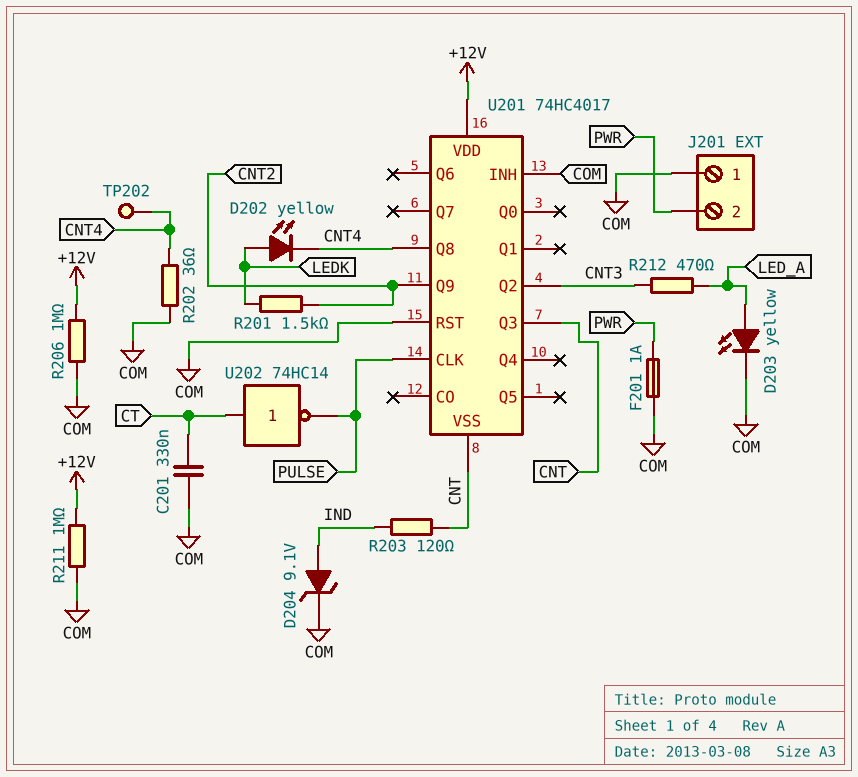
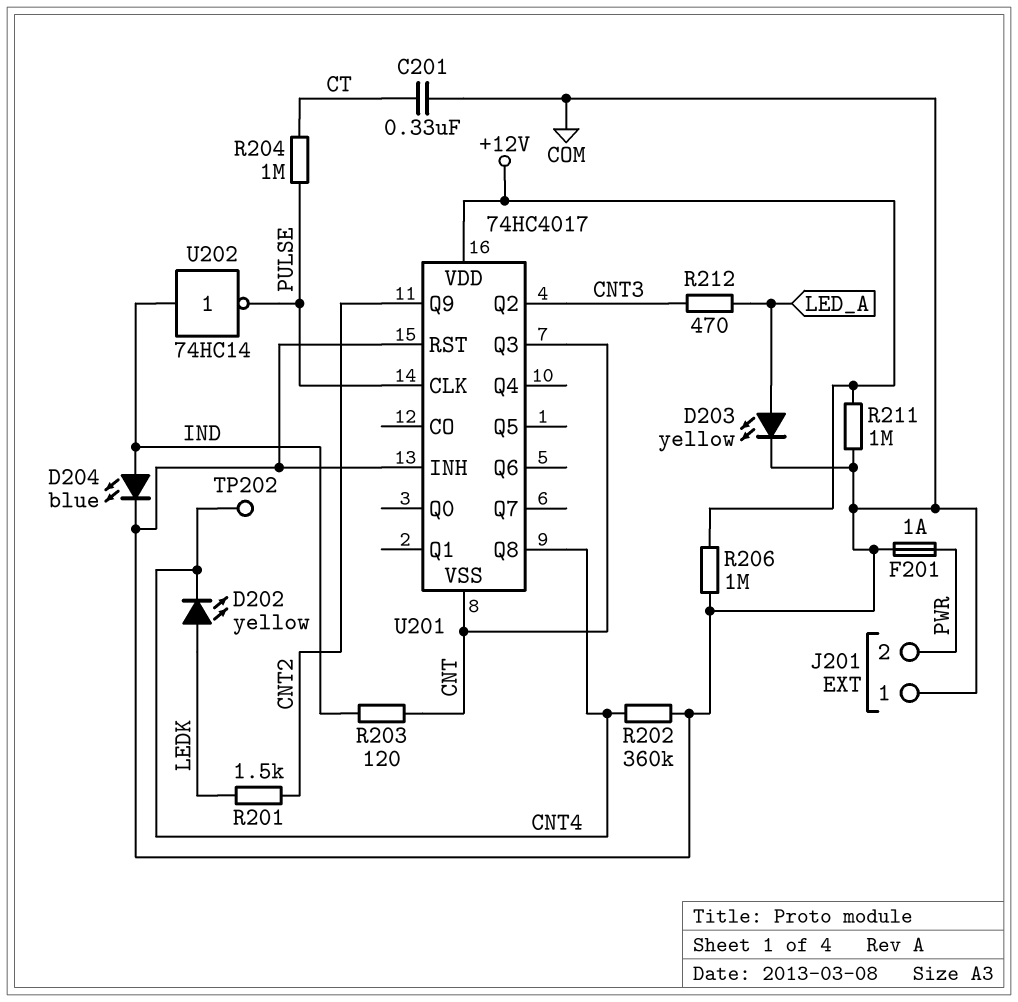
D204: zener 9.1V (A IND, K COM) -> LED blue (A IND, K COM)
R202: 36 (CNT4, COM) -> 360k (CNT4, COM)
R204: none -> 1M (CT, PULSE)
U202: NOT 74HC14 (in CT, out PULSE) -> NOT 74HC14 (in IND, out PULSE)

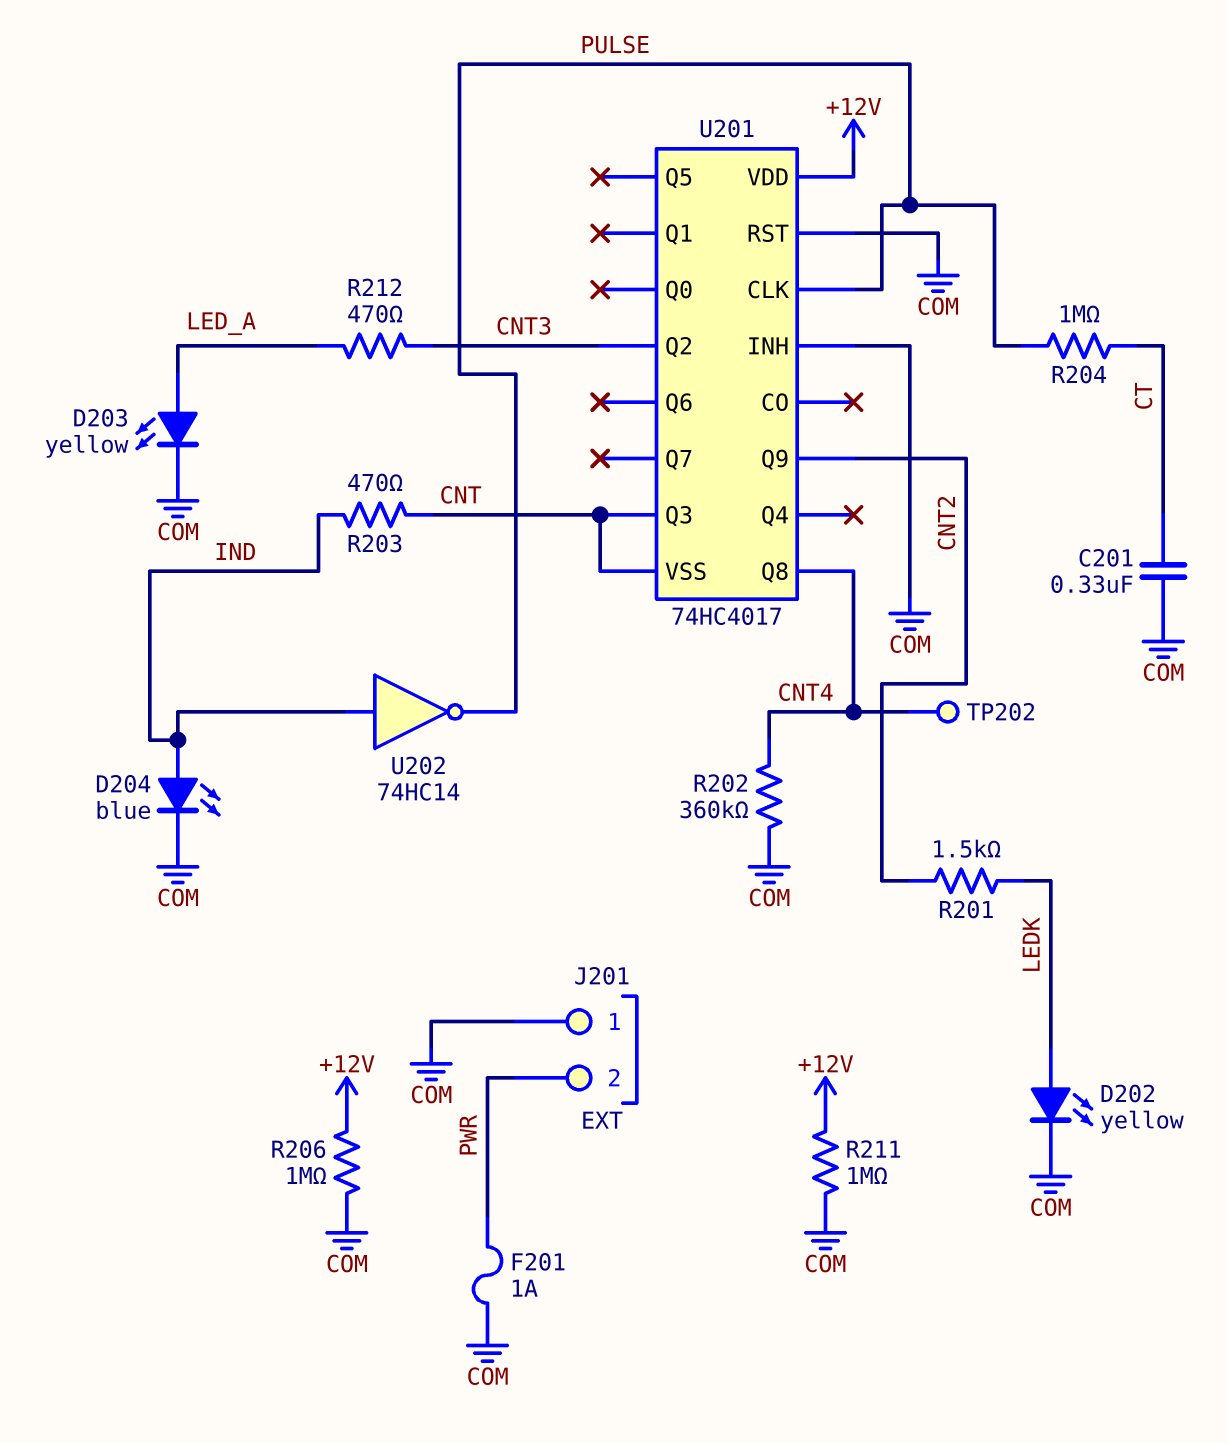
D202: LED yellow (A LEDK, K CNT4) -> LED yellow (A LEDK, K COM)
R203: 120 (CNT, IND) -> 470 (CNT, IND)

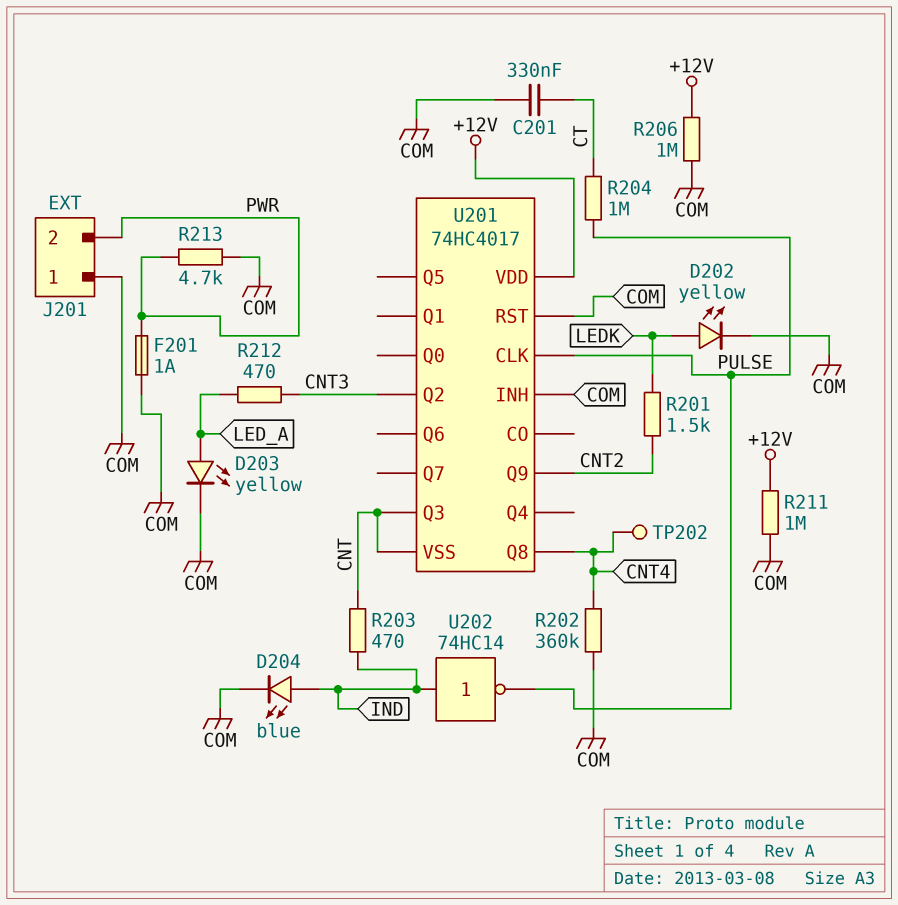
R213: none -> 4.7k (COM, PWR)

